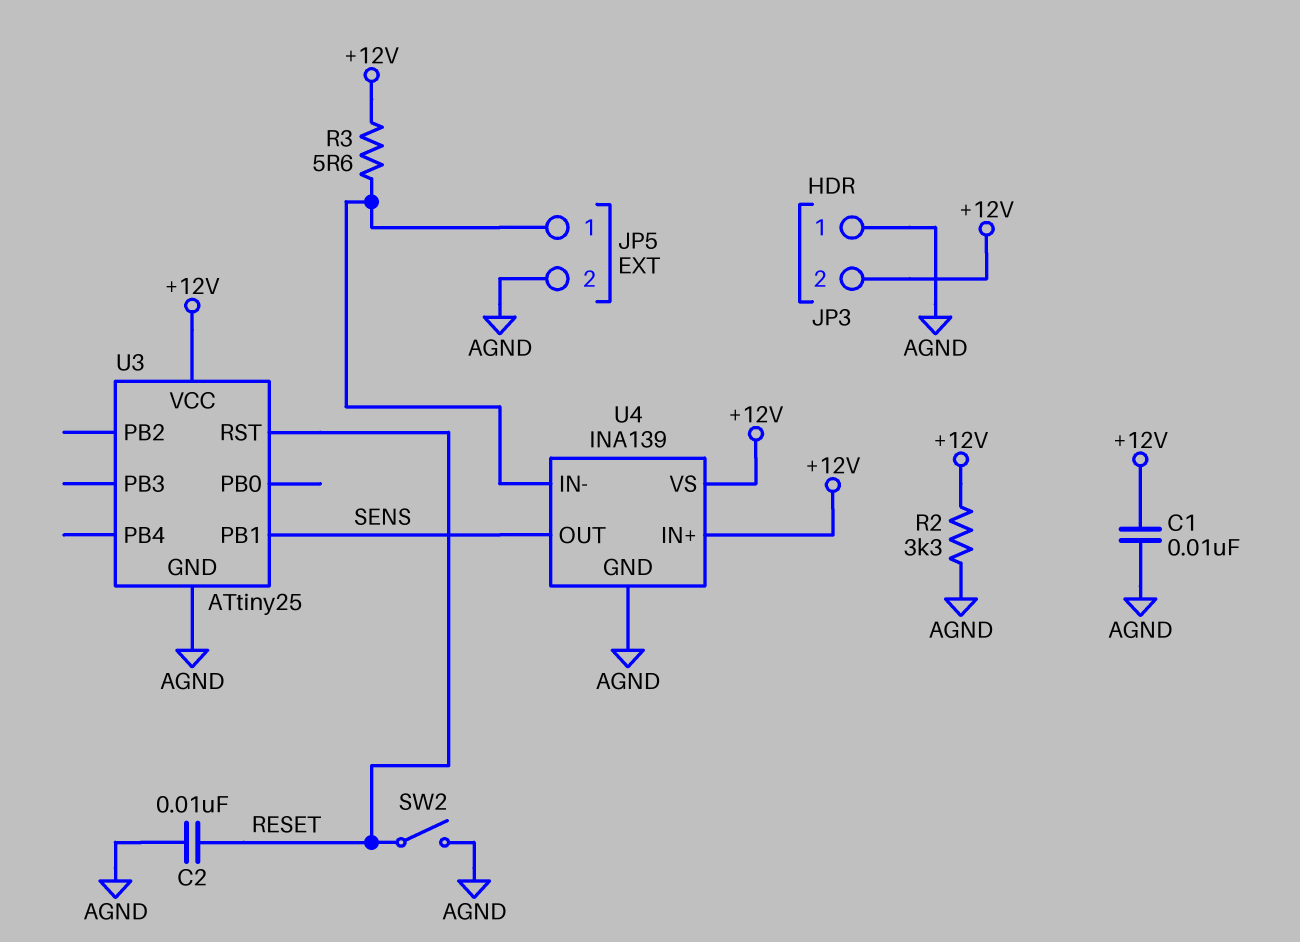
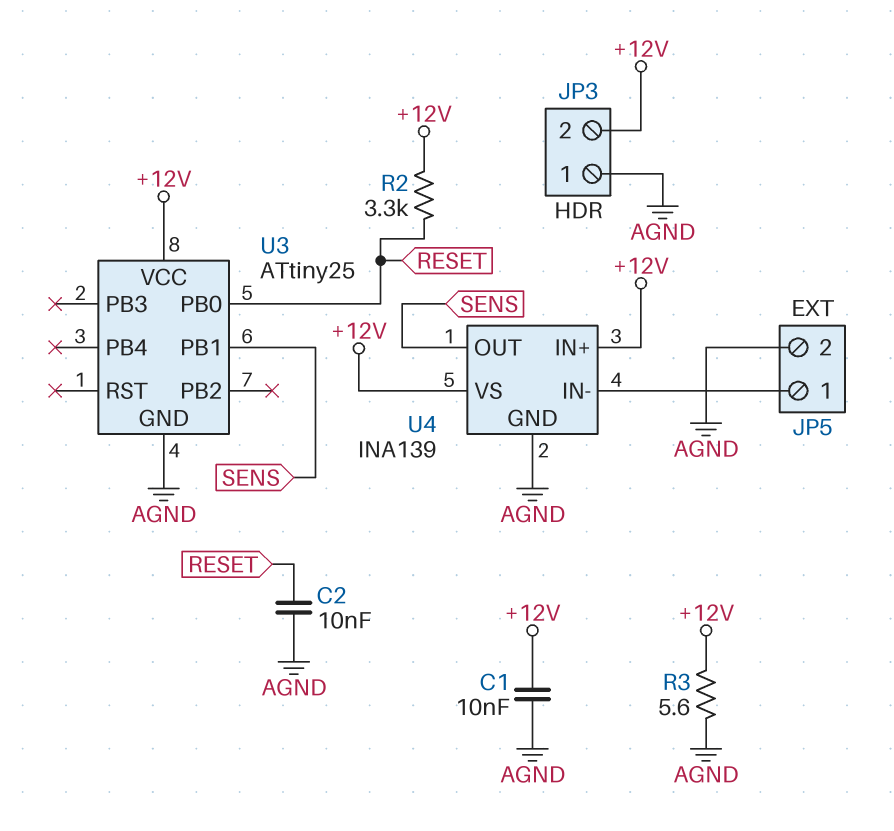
R2: 3.3k (+12V, AGND) -> 3.3k (+12V, RESET)
R3: 5.6 (+12V, JP5/1) -> 5.6 (+12V, AGND)
SW2: switch (AGND, RESET) -> none
U3 pin PB0: none -> RESET
U3 pin RST: RESET -> none

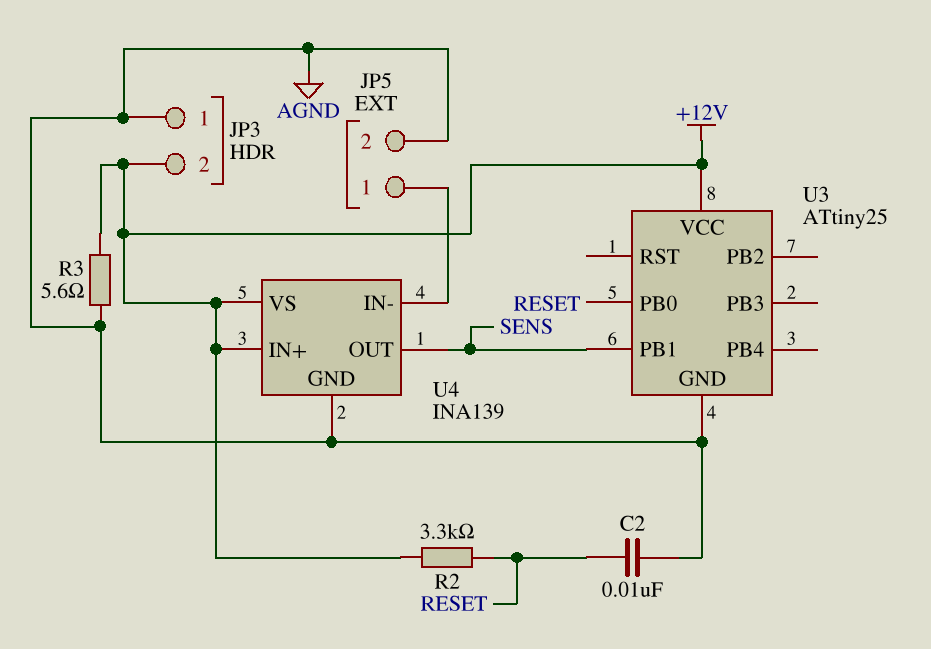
C1: 10nF (+12V, AGND) -> none

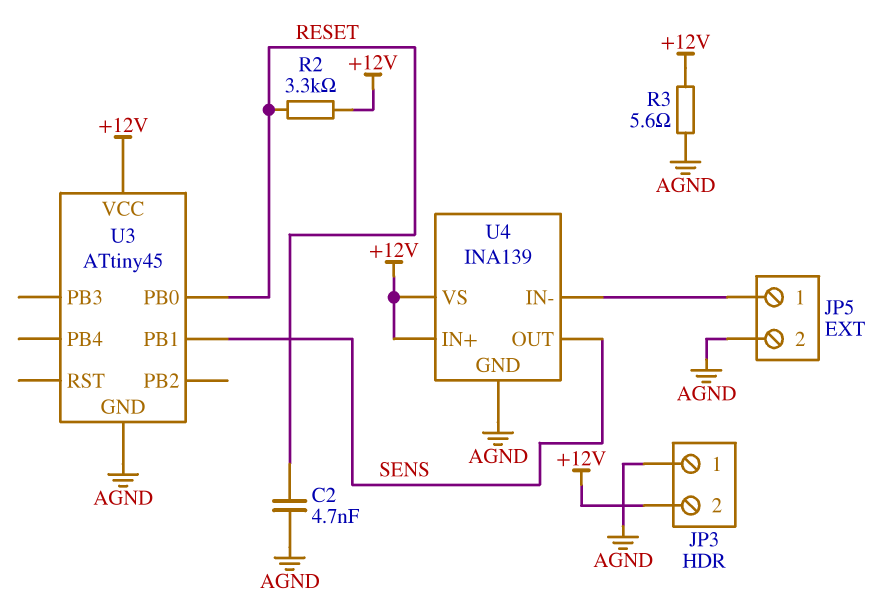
C2: 10nF (AGND, RESET) -> 4.7nF (AGND, RESET)
U3: ATtiny25 -> ATtiny45

